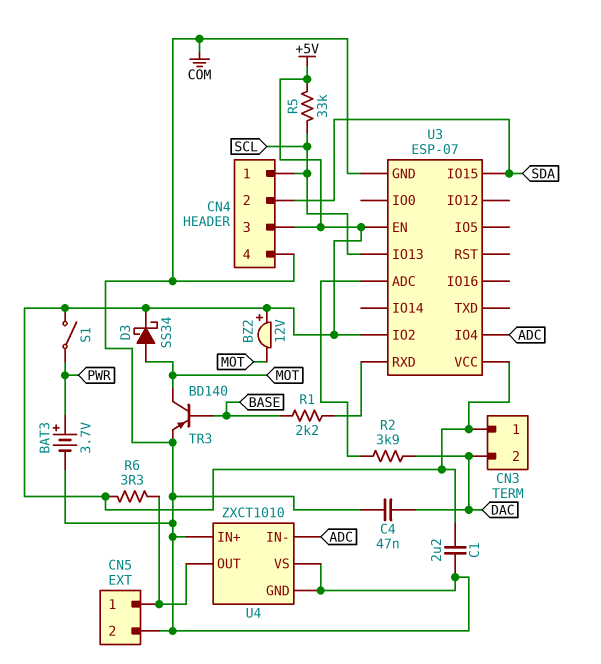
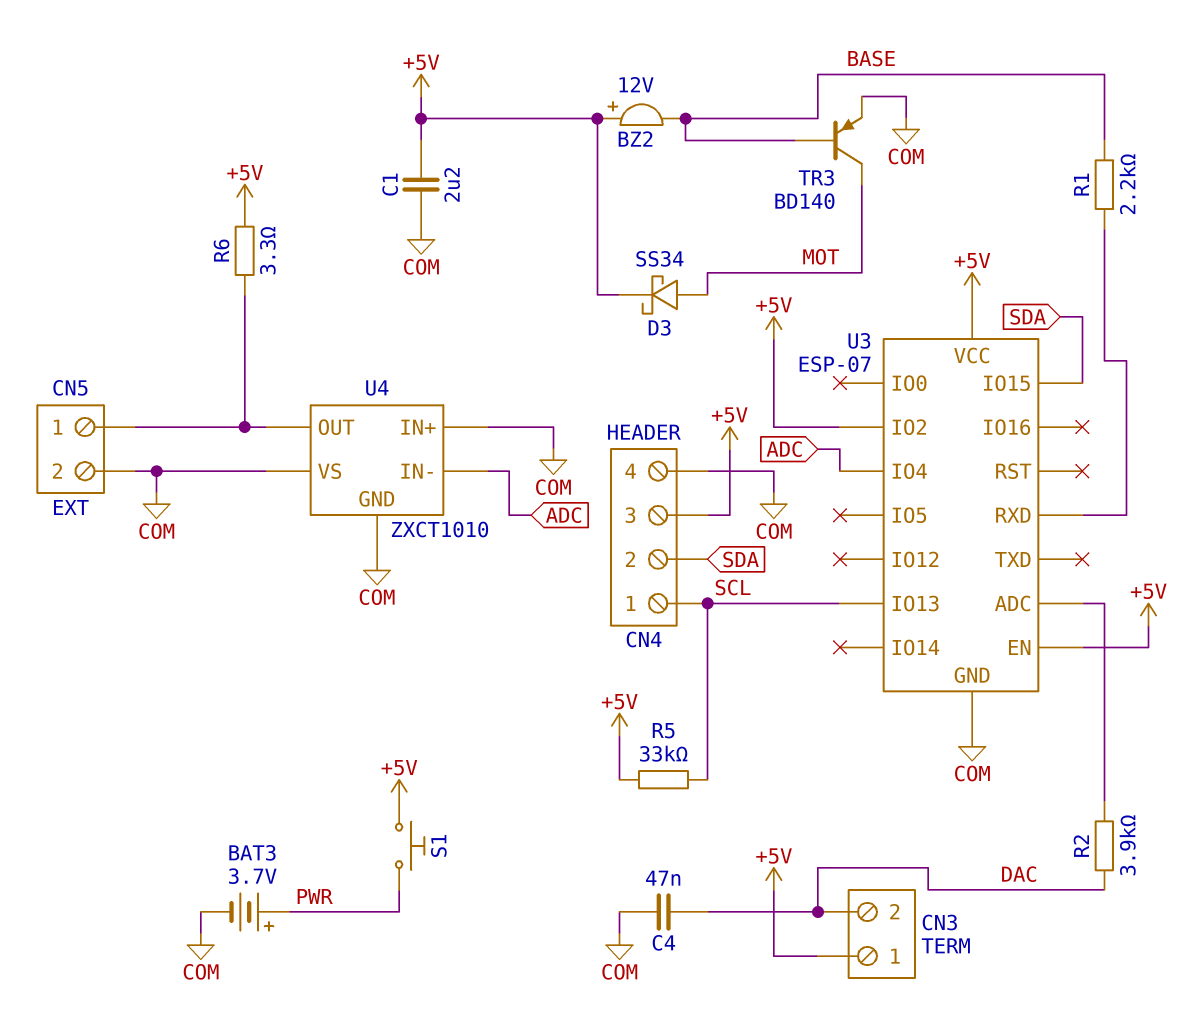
BZ2: buzzer 12V (plus +5V, minus MOT) -> buzzer 12V (plus +5V, minus BASE)
S1: switch (+5V, PWR) -> button (+5V, PWR)

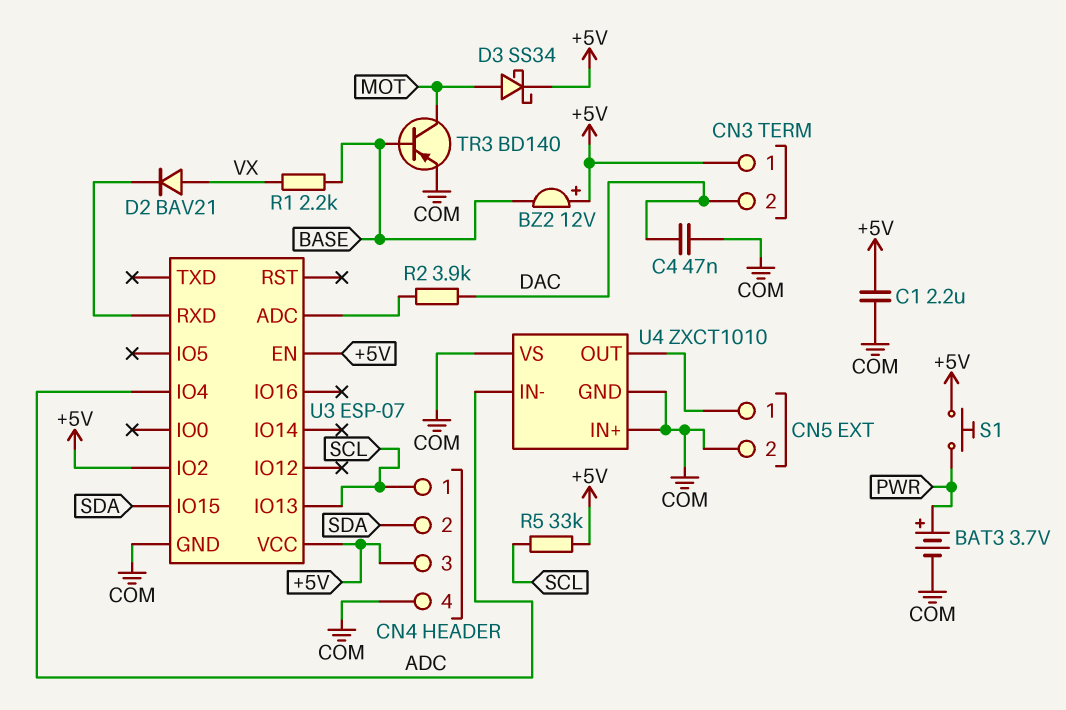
D2: none -> diode BAV21 (A VX, K U3/RXD)
R1: 2.2k (BASE, U3/RXD) -> 2.2k (BASE, VX)
R6: 3.3 (+5V, CN5/1) -> none

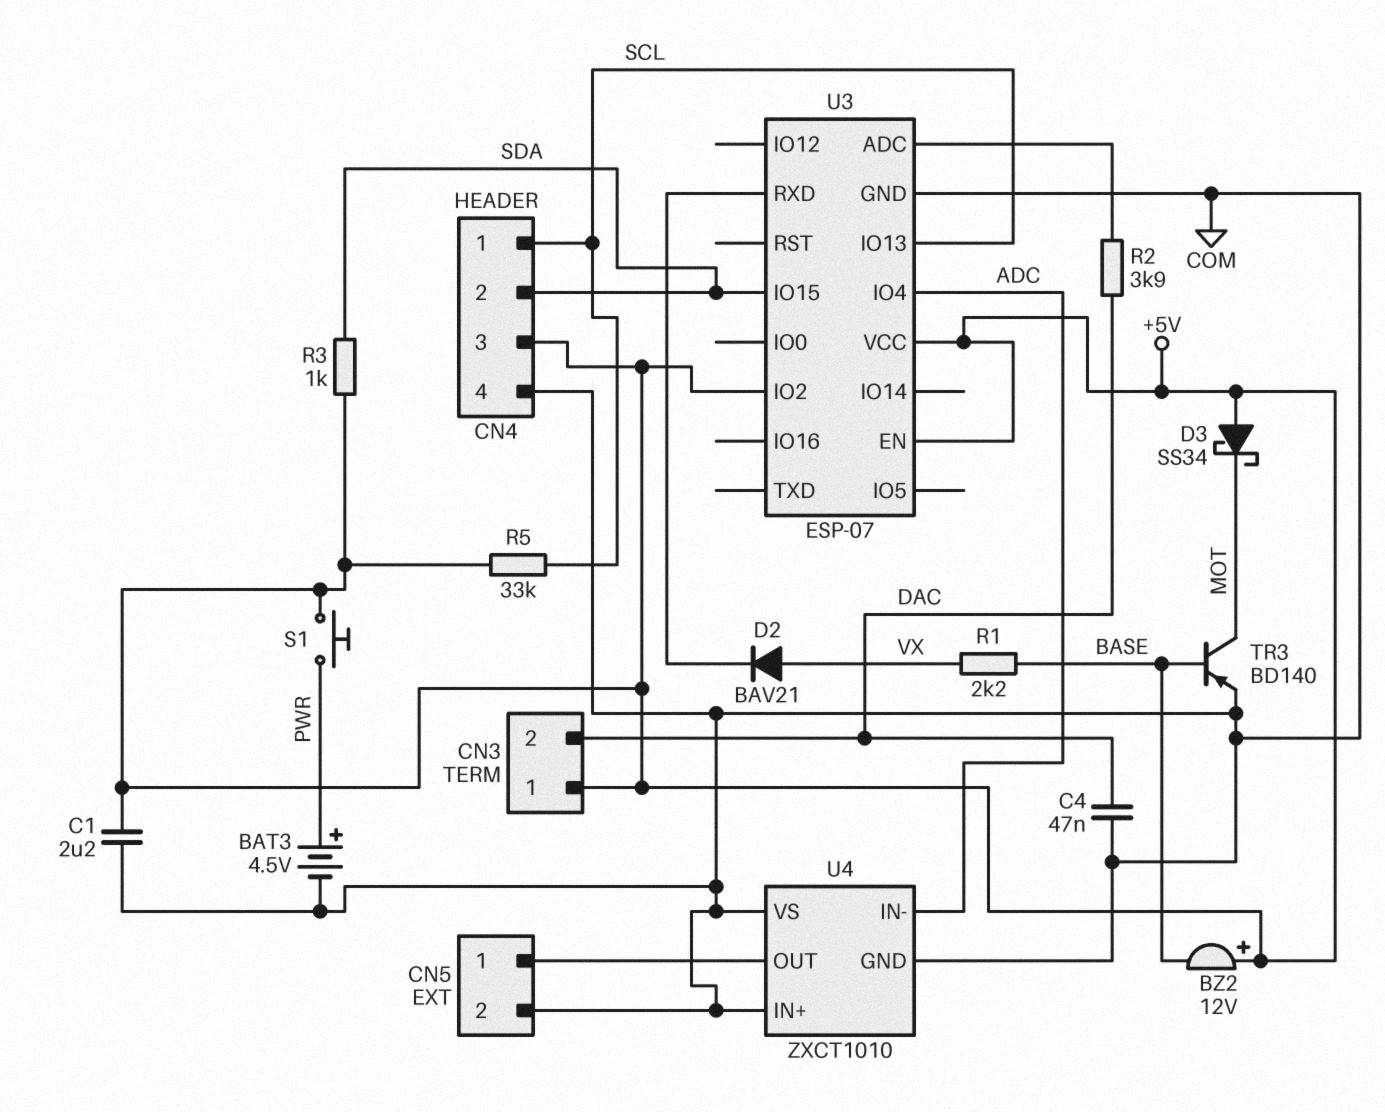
BAT3: 3.7V (plus PWR, minus COM) -> 4.5V (plus PWR, minus COM)
D3: schottky SS34 (A MOT, K +5V) -> schottky SS34 (A +5V, K MOT)
R3: none -> 1k (+5V, SDA)

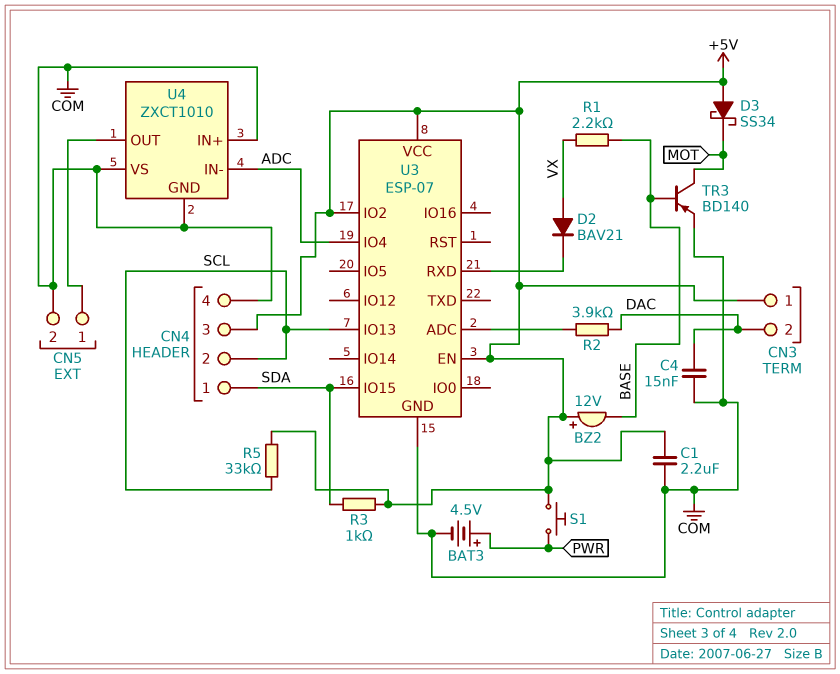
C4: 47nF (COM, DAC) -> 15nF (COM, DAC)
CN4 pin 1: SCL -> SDA
CN4 pin 2: SDA -> SCL

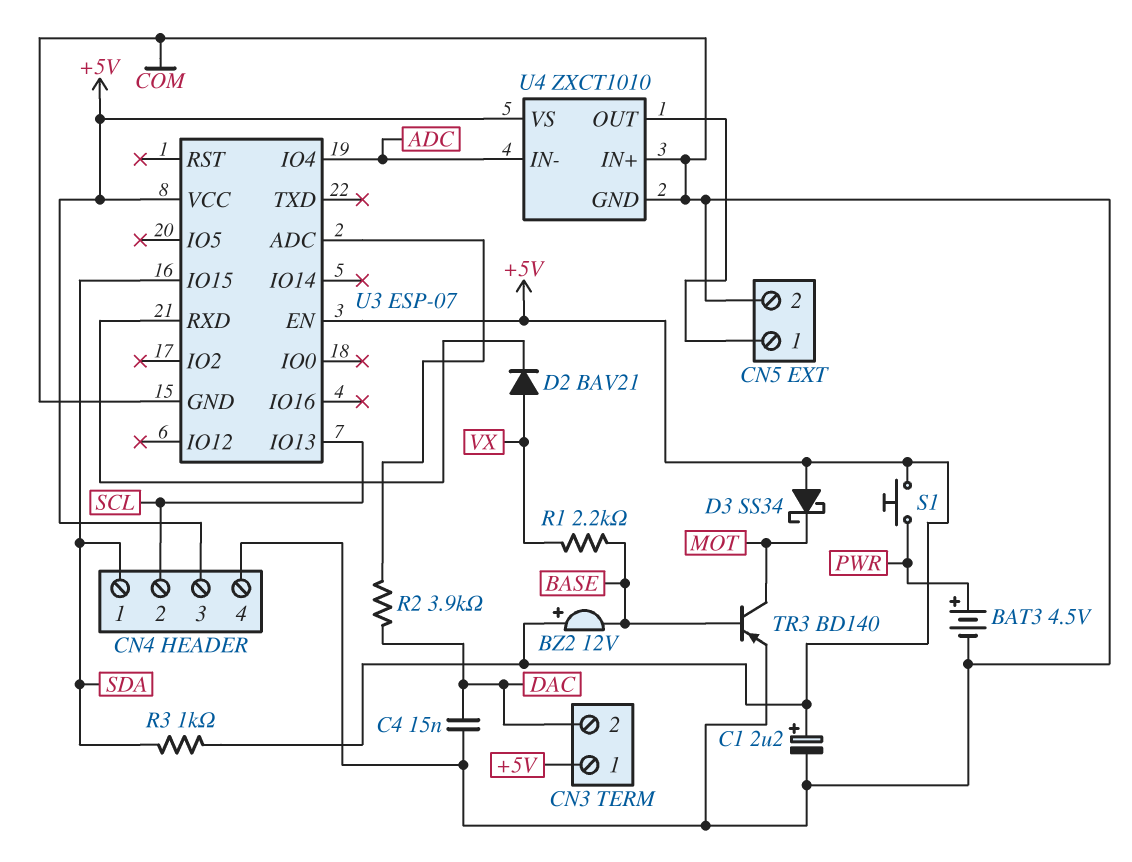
C1: 2.2uF (+5V, COM) -> 2.2uF (plus +5V, minus COM)
R5: 33k (+5V, SCL) -> none
U3 pin IO2: +5V -> none
U4 pin VS: COM -> +5V

